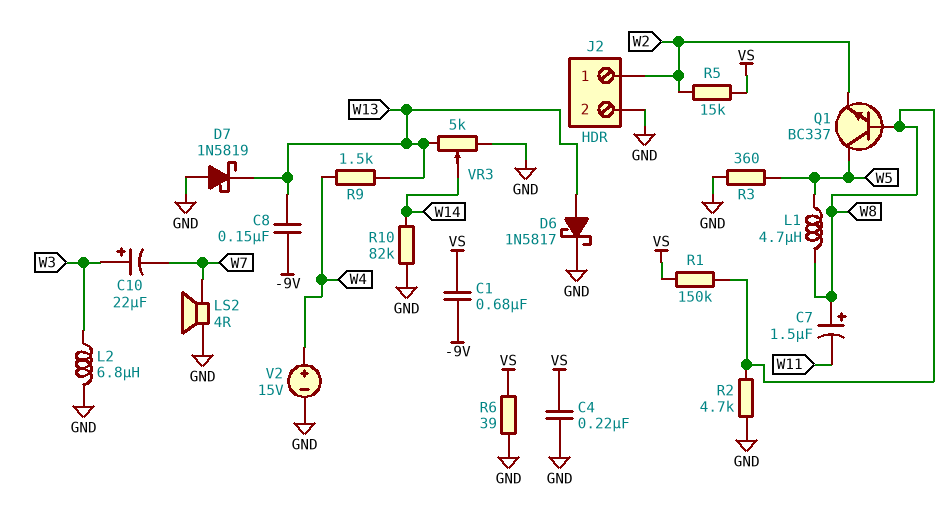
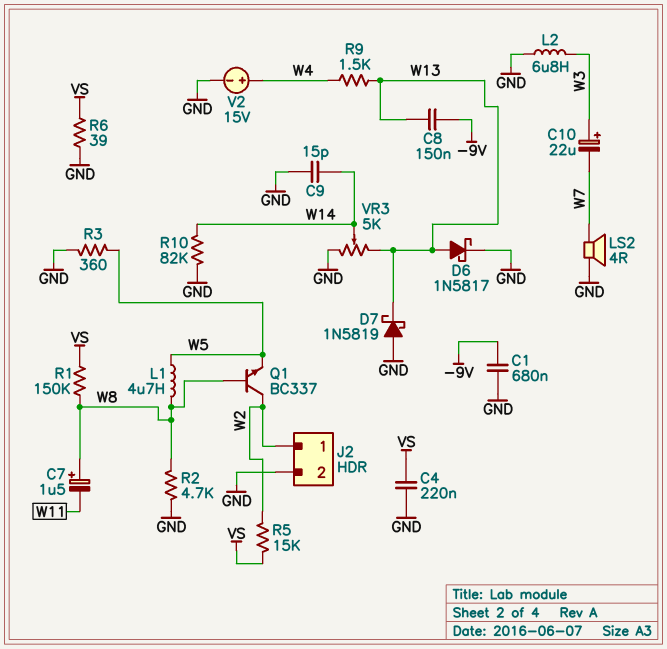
C1: 680nF (-9V, VS) -> 680nF (-9V, GND)
C9: none -> 15pF (GND, W14)
Q1: NPN BC337 (B W8, C W5, E W2) -> NPN BC337 (B W8, C W2, E W5)

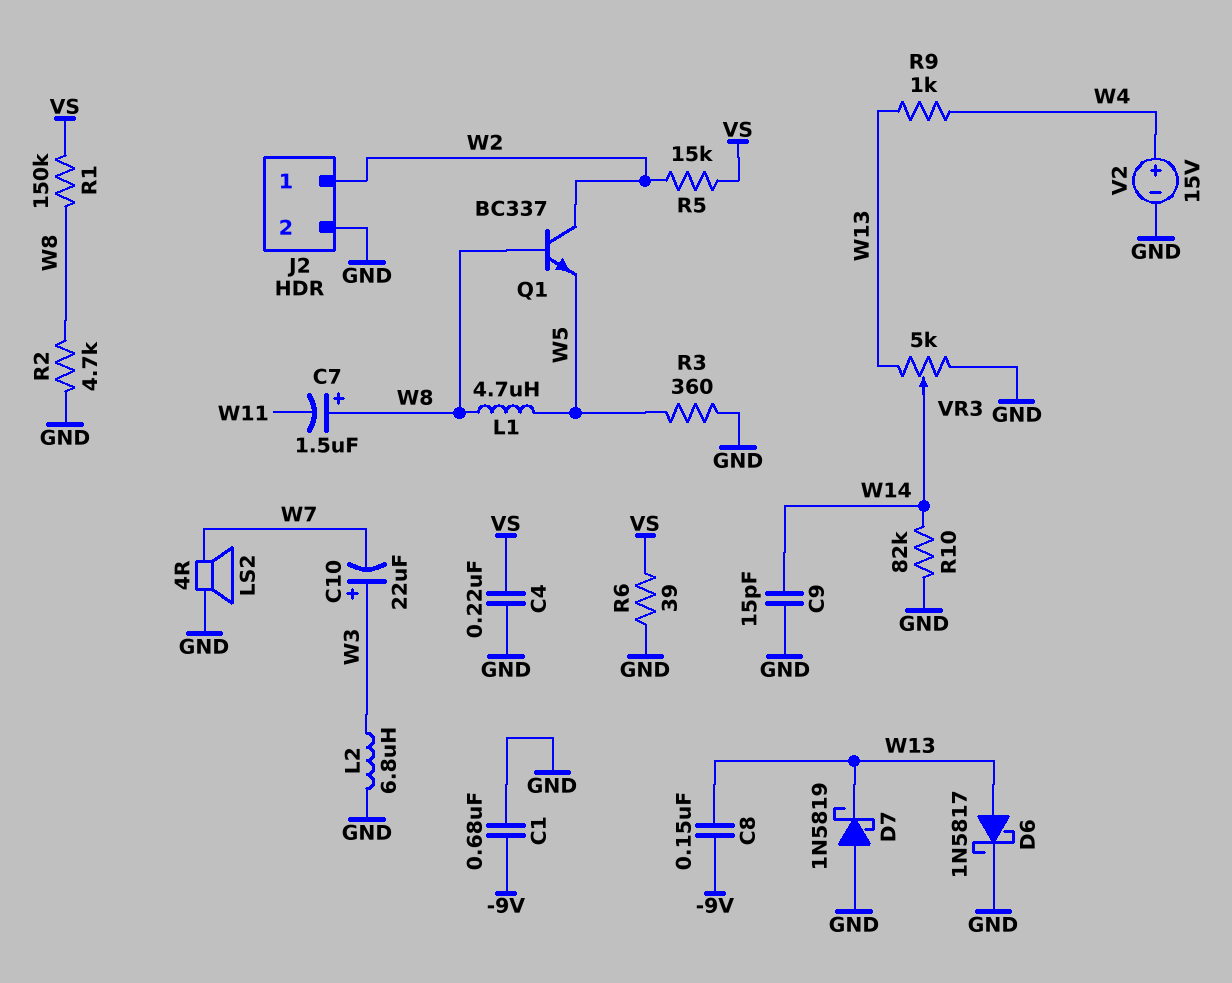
R9: 1.5k (W4, W13) -> 1k (W4, W13)

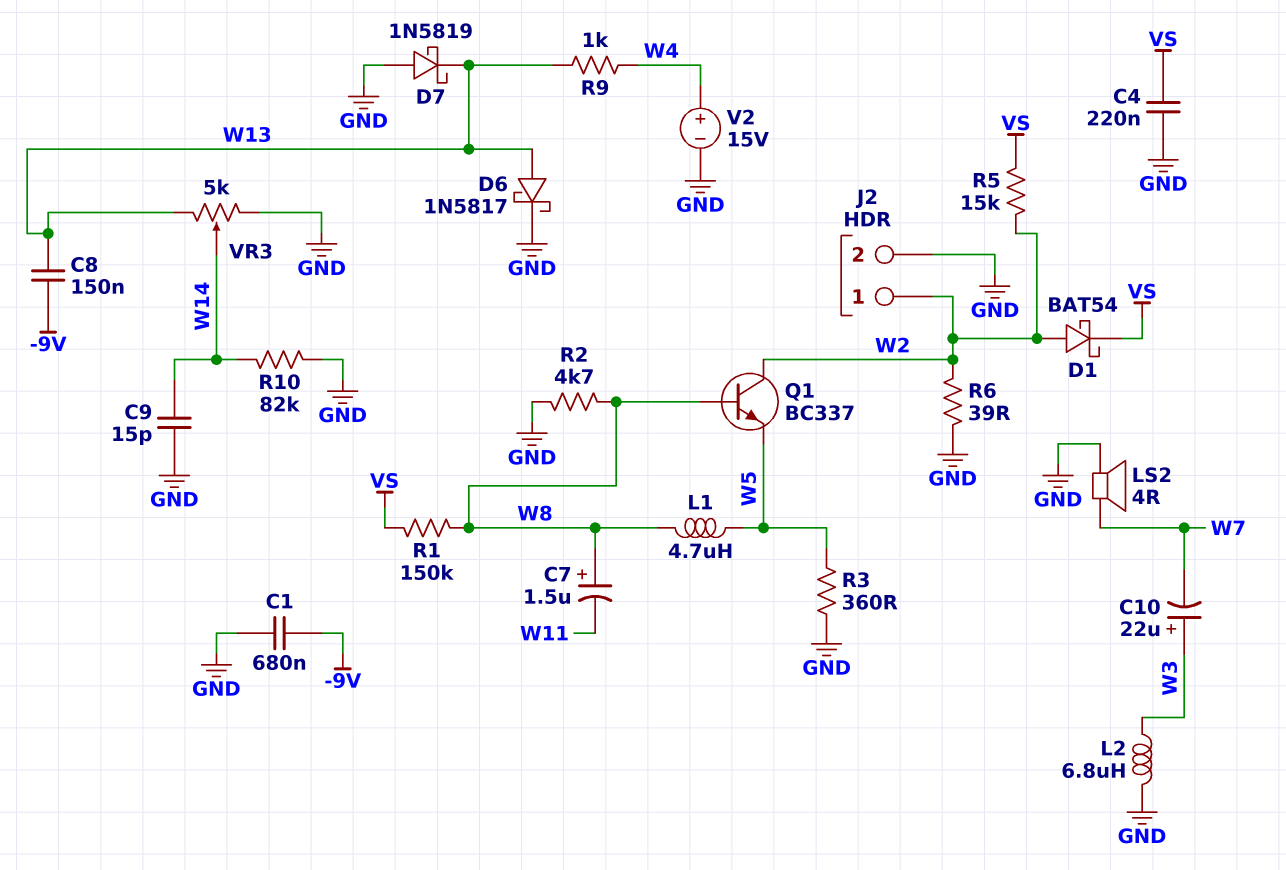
D1: none -> schottky BAT54 (A W2, K VS)
R6: 39 (GND, VS) -> 39 (GND, W2)

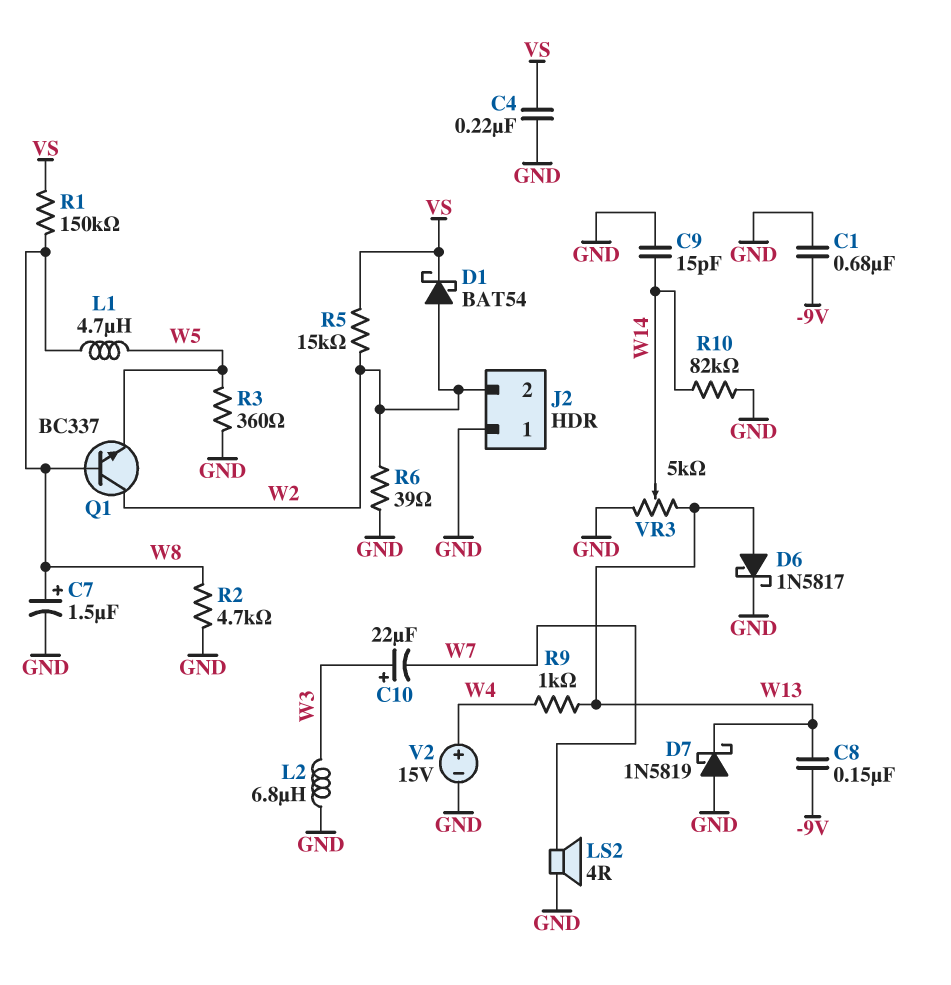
C7: 1.5uF (plus W8, minus W11) -> 1.5uF (plus W8, minus GND)
J2 pin 1: W2 -> GND
J2 pin 2: GND -> W2

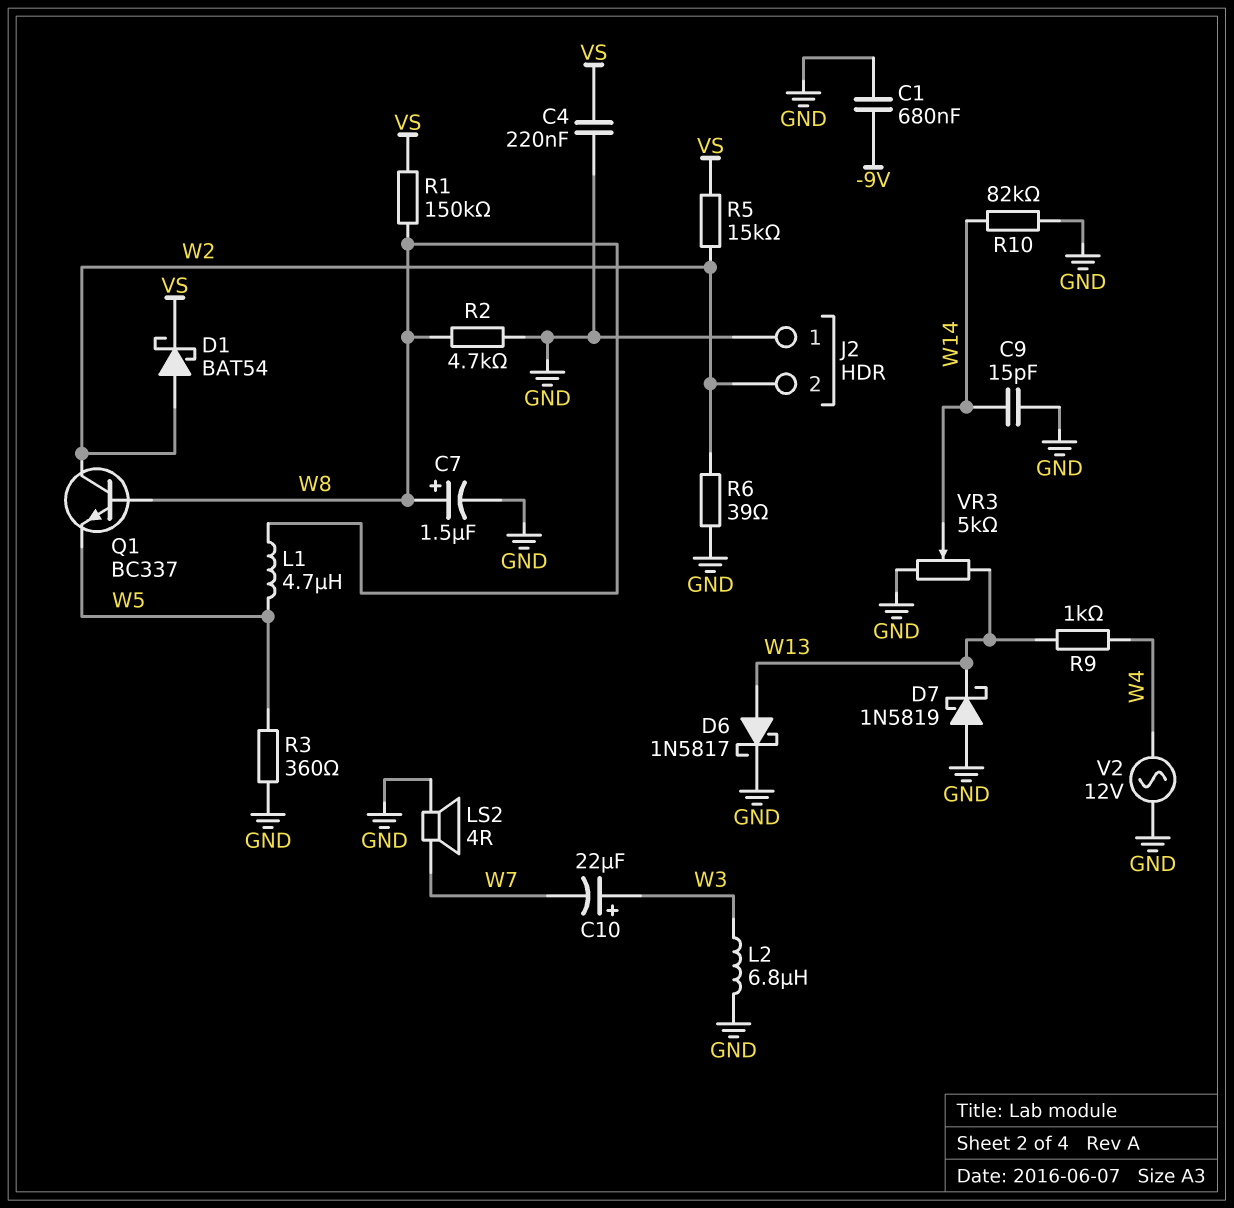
C8: 150nF (-9V, W13) -> none
V2: 15V (plus W4, minus GND) -> AC 12V (GND, W4)

